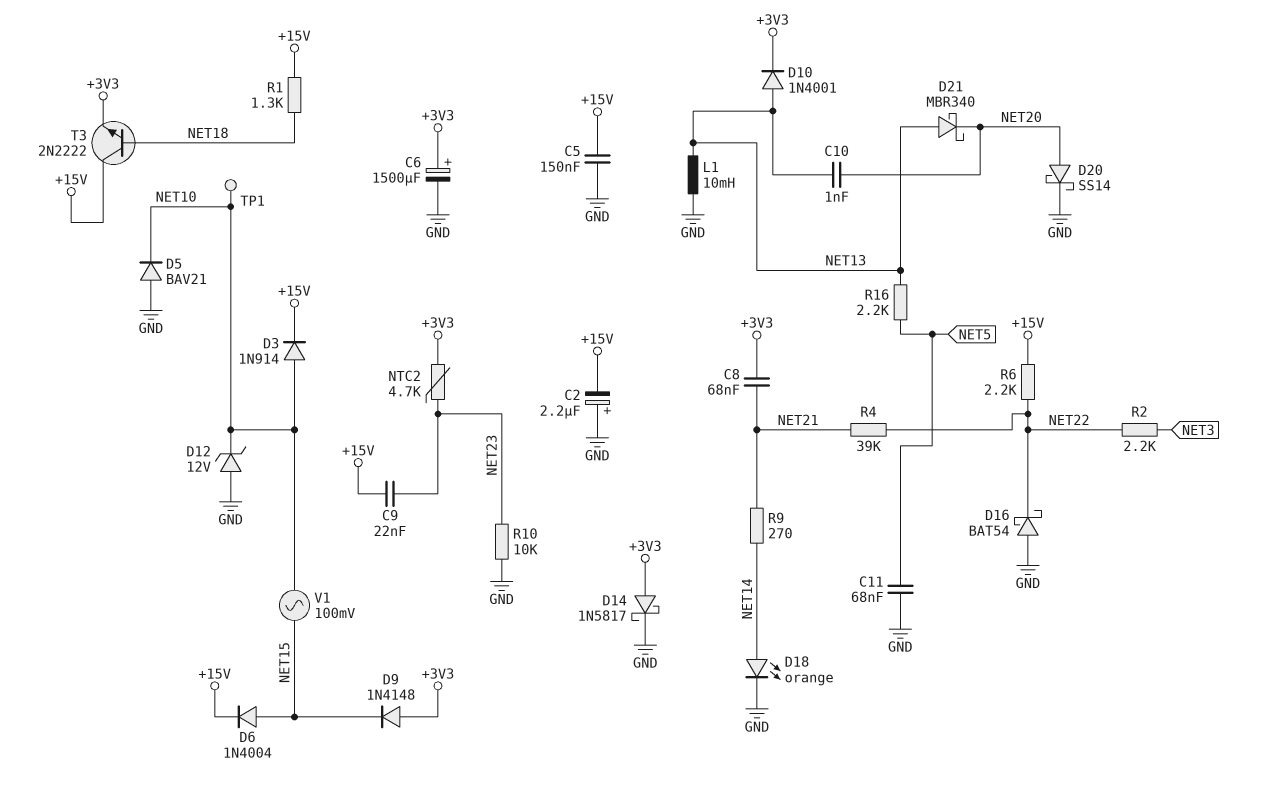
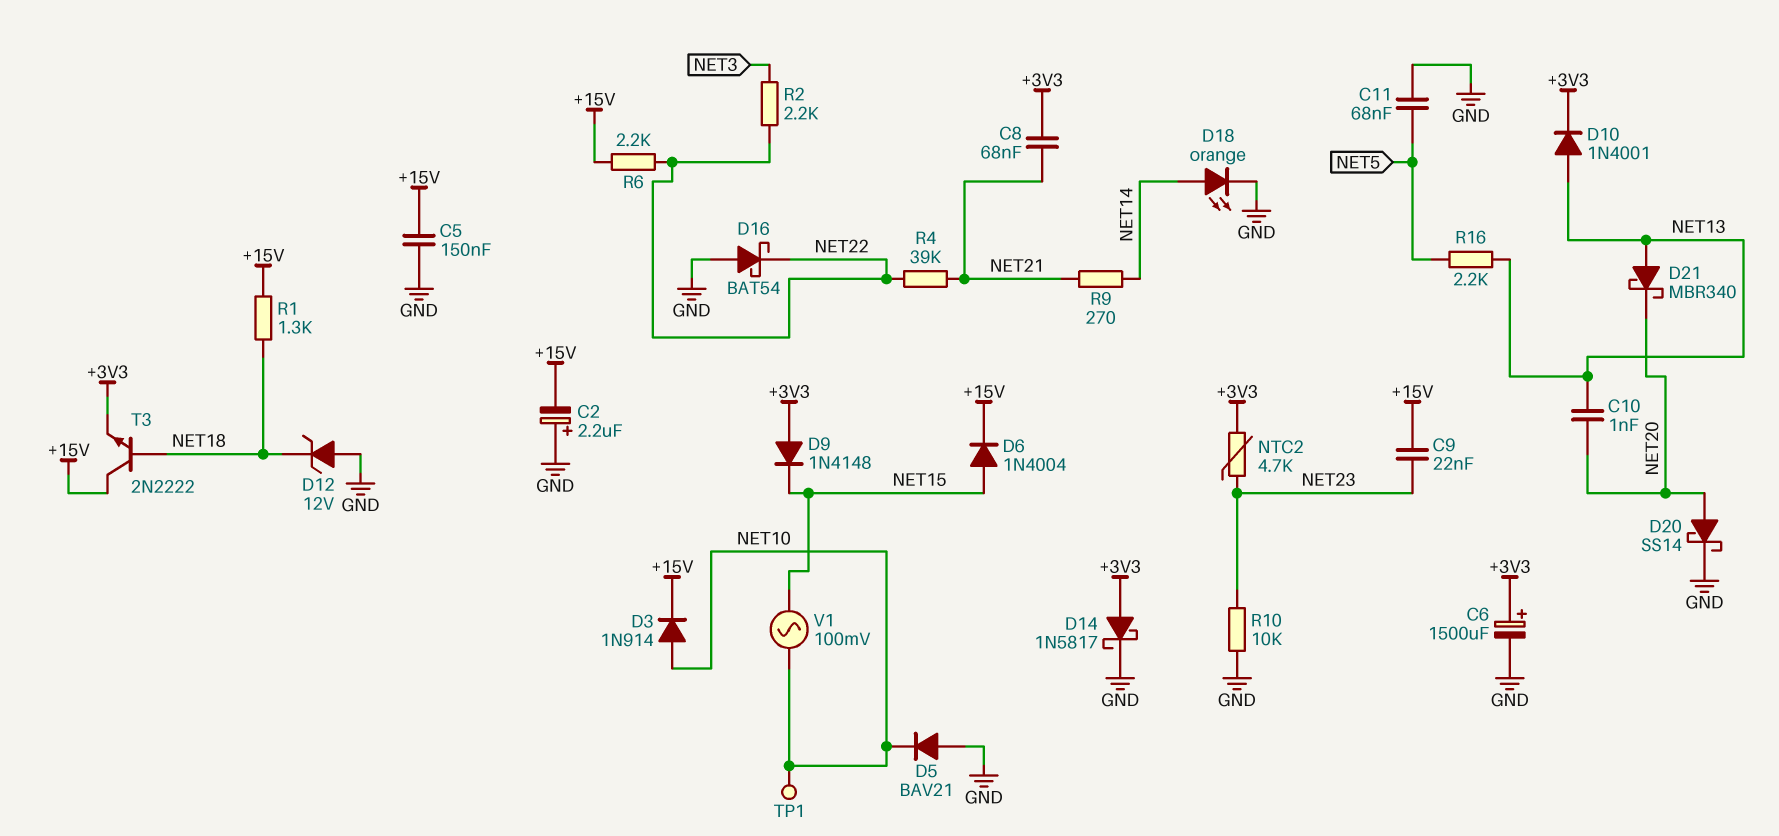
D12: zener 12V (A GND, K NET10) -> zener 12V (A GND, K NET18)
L1: 10mH (GND, NET13) -> none

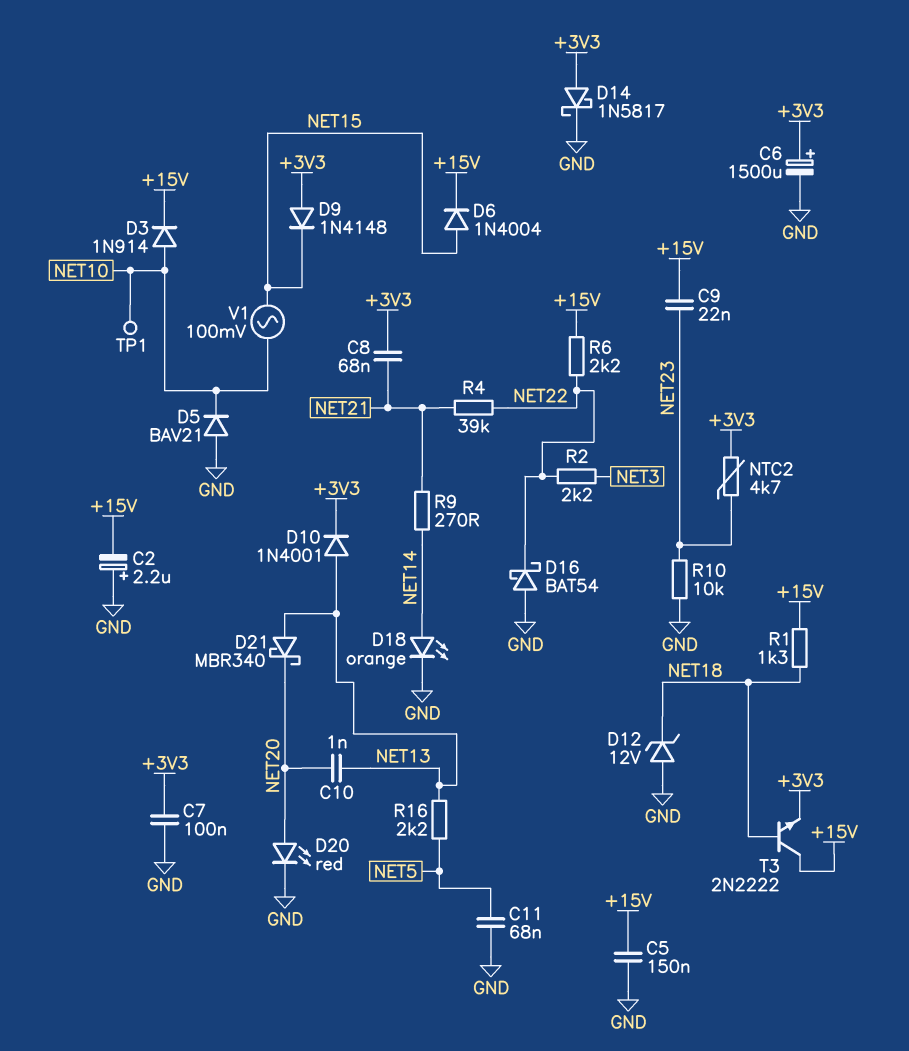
C7: none -> 100nF (+3V3, GND)
D20: schottky SS14 (A NET20, K GND) -> LED red (A NET20, K GND)

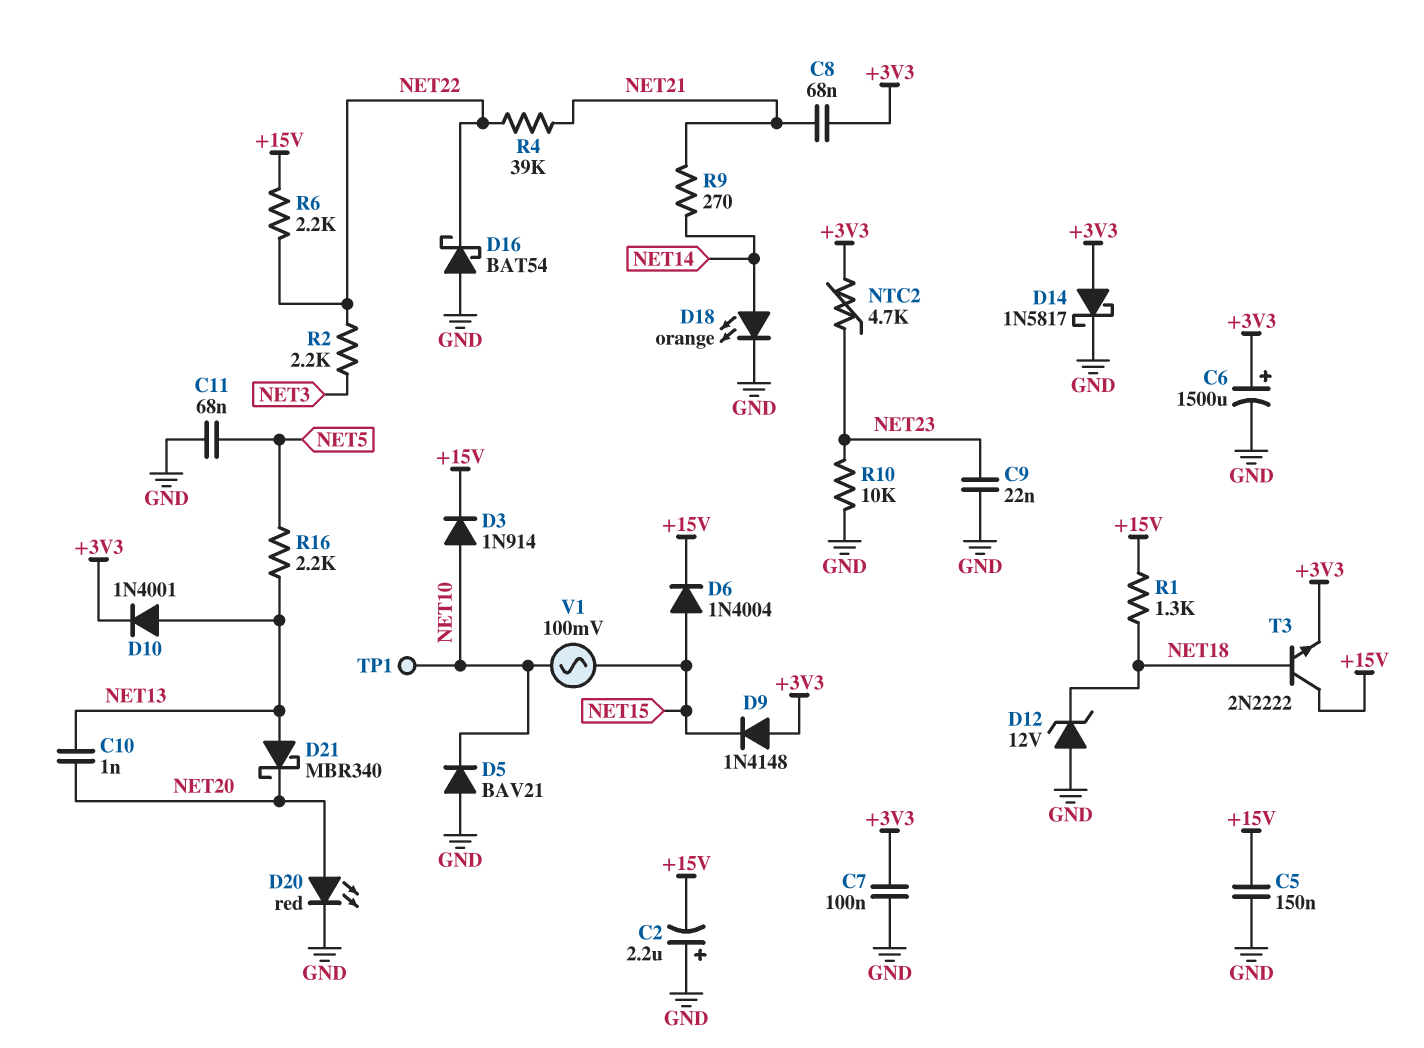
C9: 22nF (+15V, NET23) -> 22nF (GND, NET23)

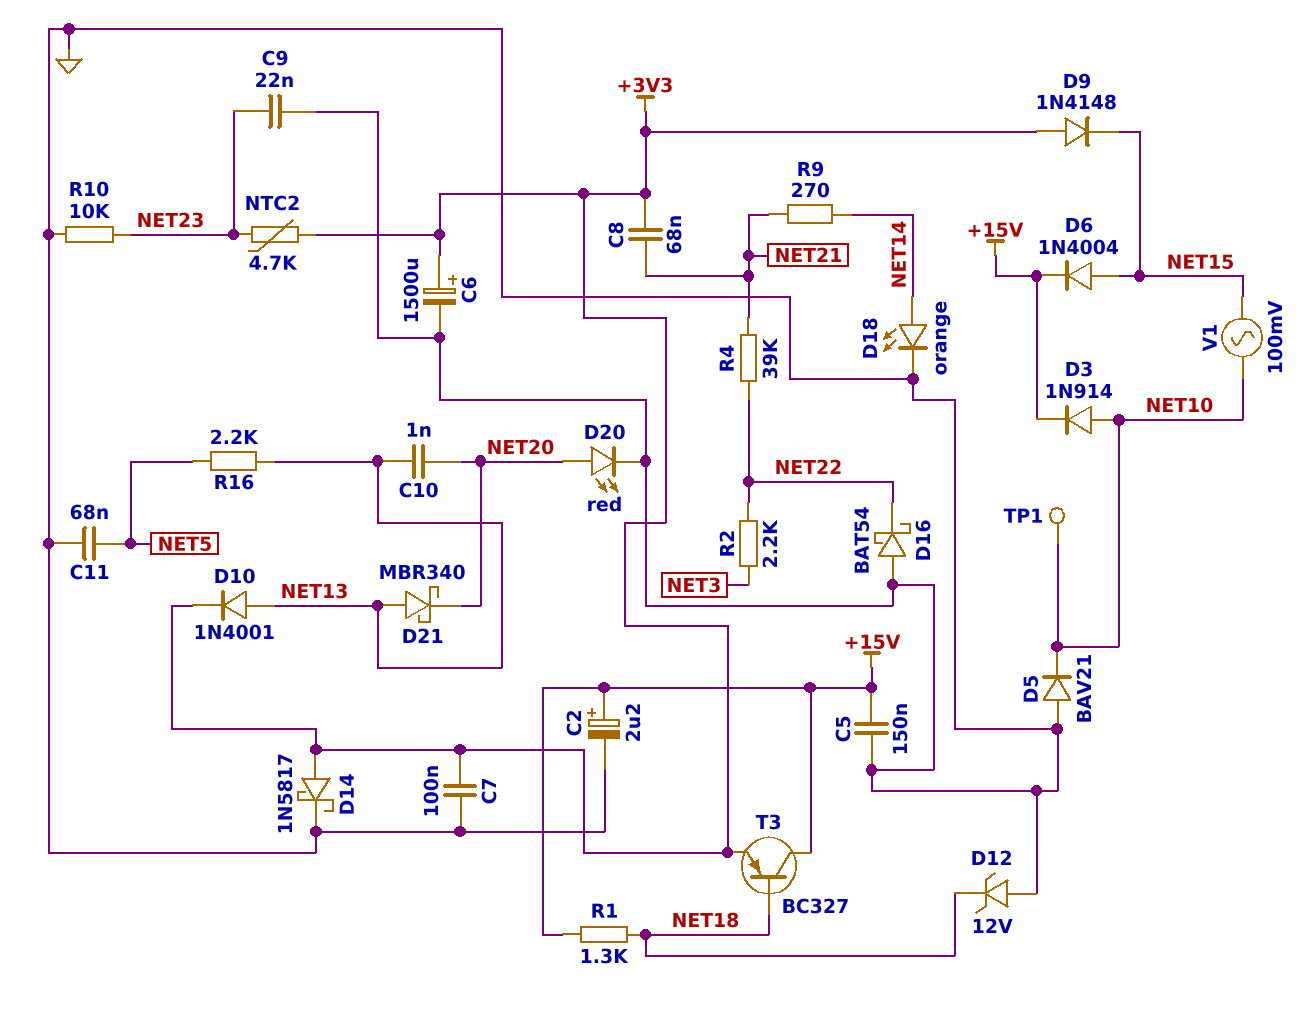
C2: 2.2uF (plus GND, minus +15V) -> 2.2uF (plus +15V, minus GND)
R6: 2.2k (+15V, NET22) -> none
T3: NPN 2N2222 (B NET18, C +15V, E +3V3) -> PNP BC327 (B NET18, C +15V, E +3V3)

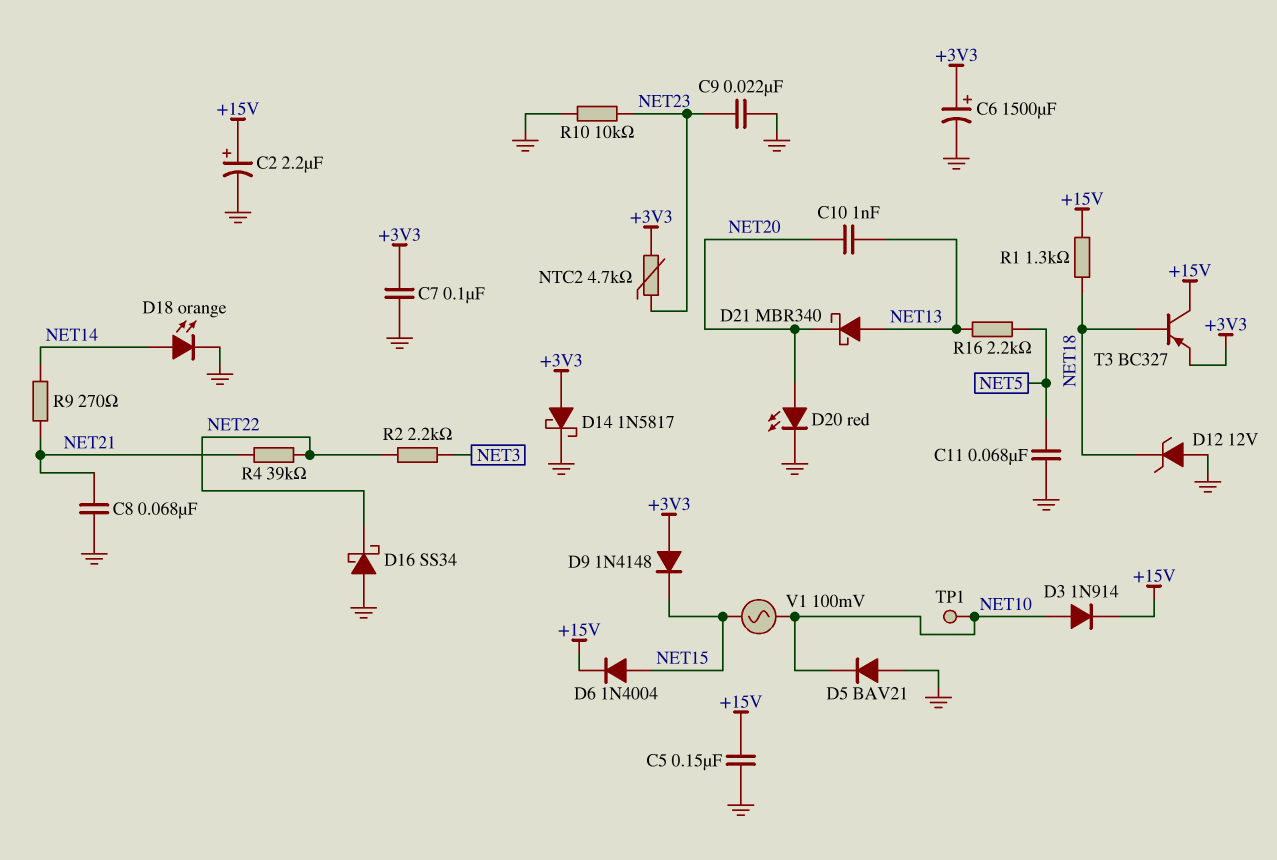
C8: 68nF (+3V3, NET21) -> 68nF (GND, NET21)
D10: diode 1N4001 (A NET13, K +3V3) -> none
D16: schottky BAT54 (A GND, K NET22) -> schottky SS34 (A GND, K NET22)

